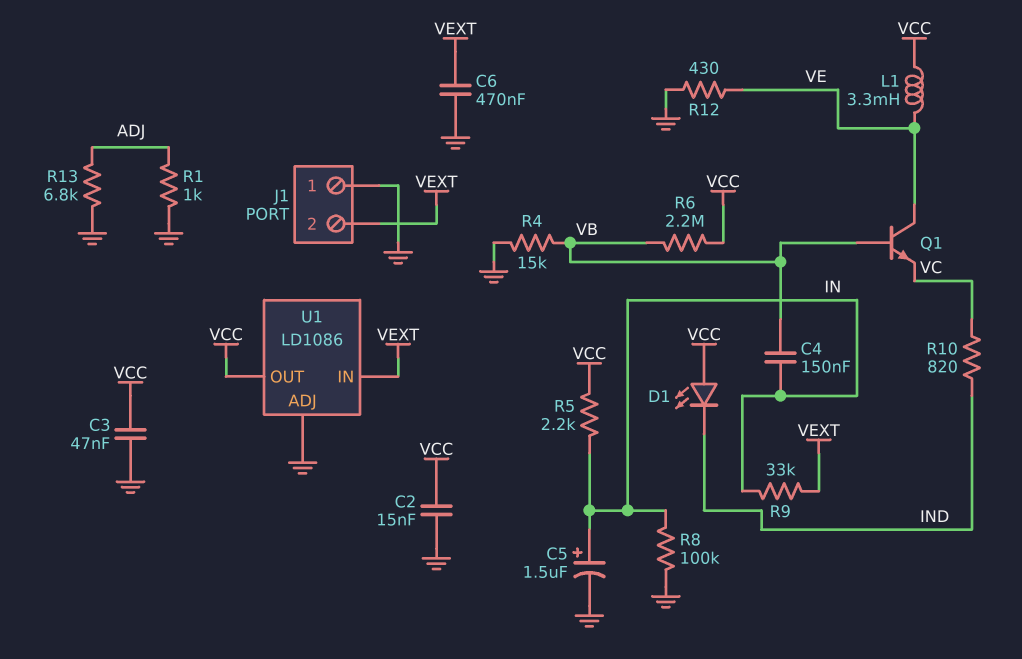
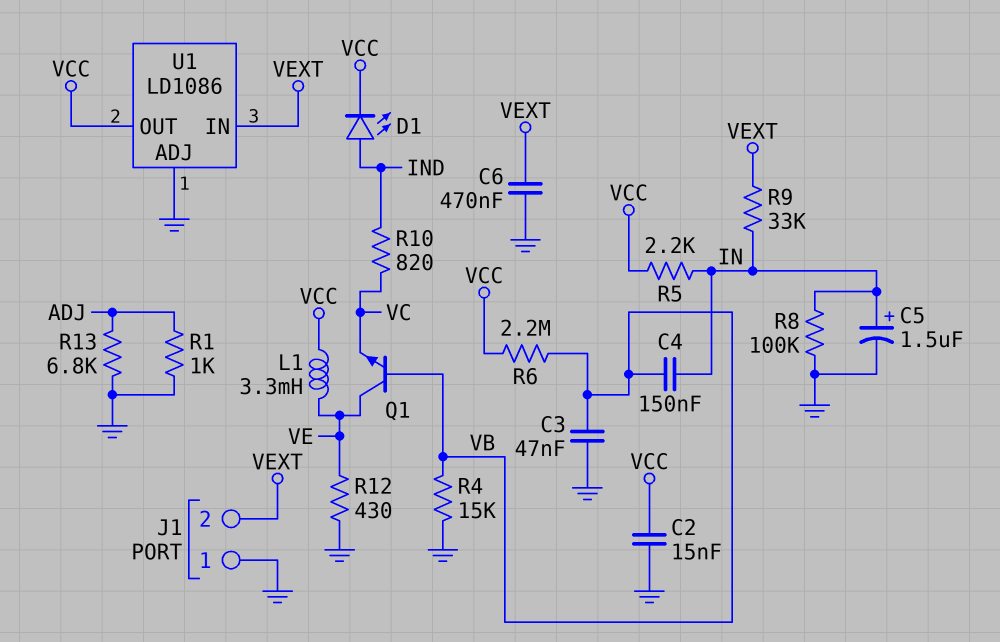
C3: 47nF (GND, VCC) -> 47nF (GND, VB)
D1: LED (A VCC, K IND) -> LED (A IND, K VCC)

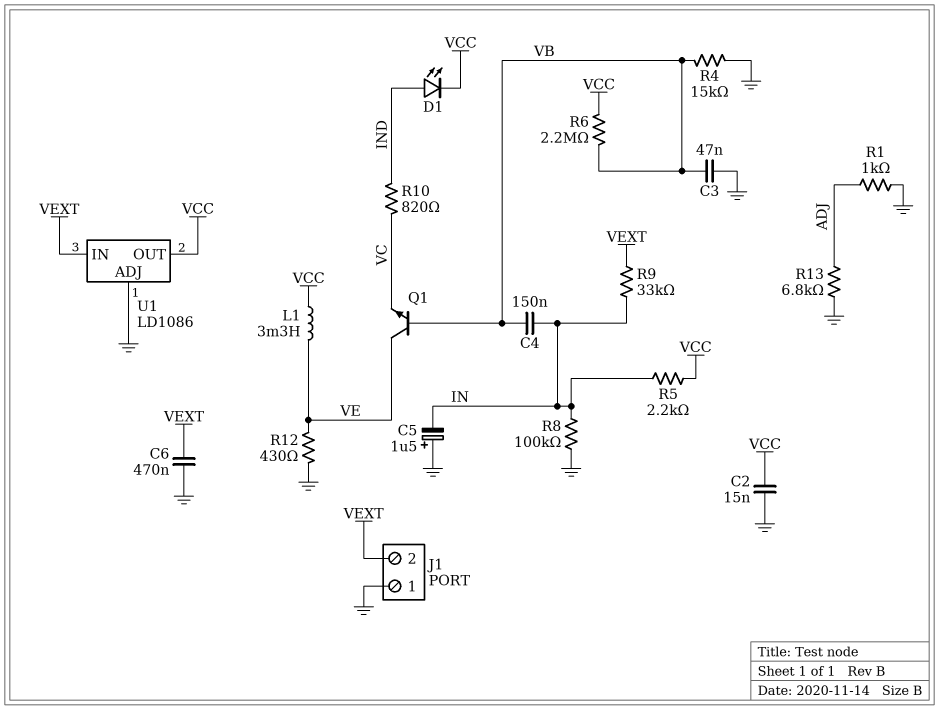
C5: 1.5uF (plus IN, minus GND) -> 1.5uF (plus GND, minus IN)

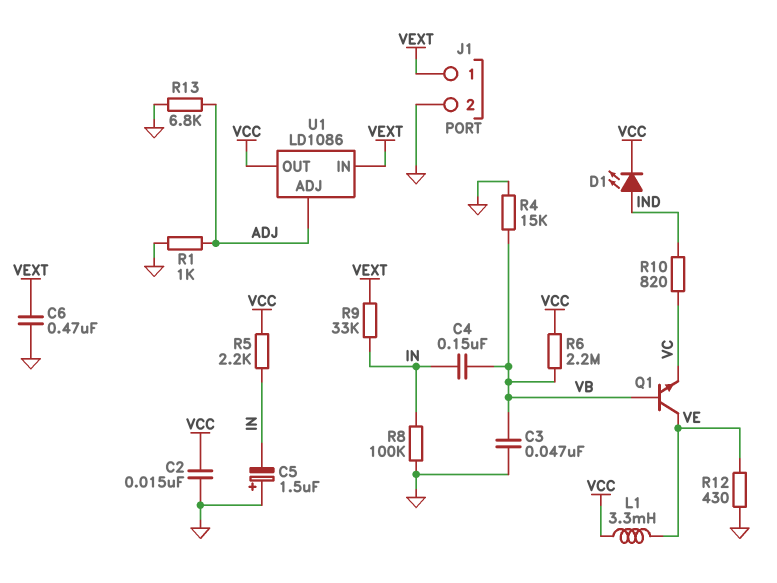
J1 pin 1: GND -> VEXT
J1 pin 2: VEXT -> GND
U1 pin ADJ: GND -> ADJ

